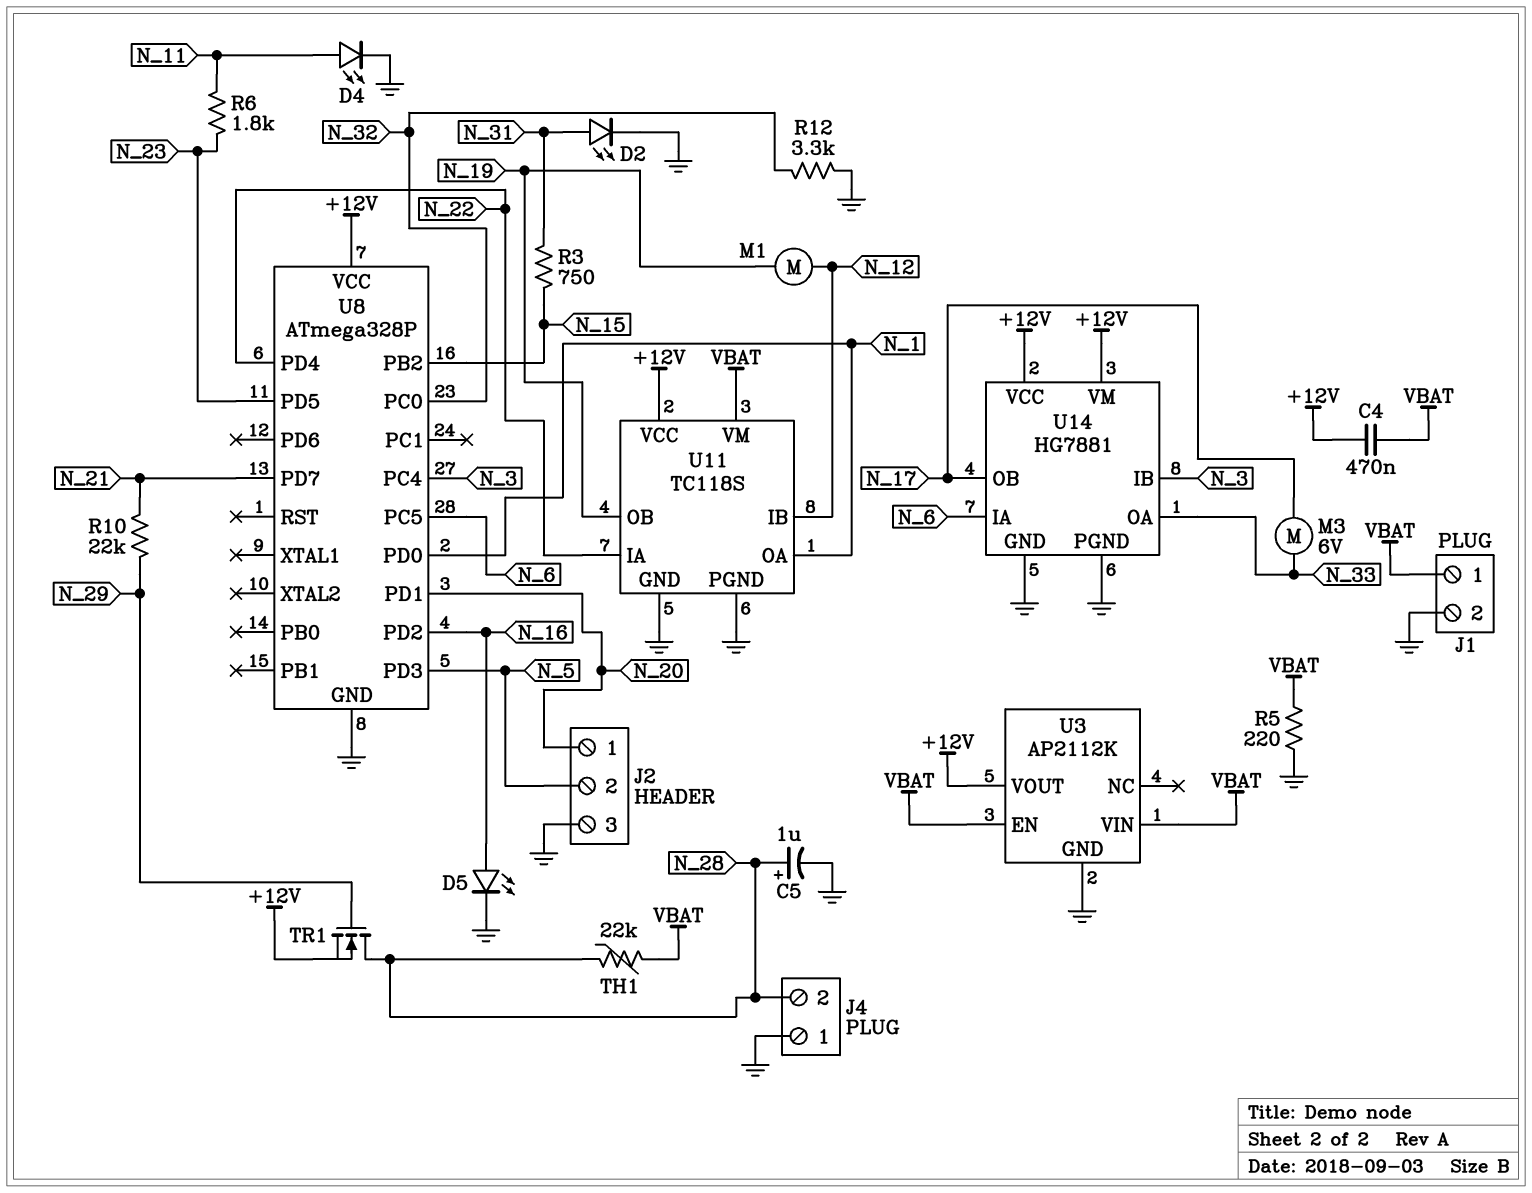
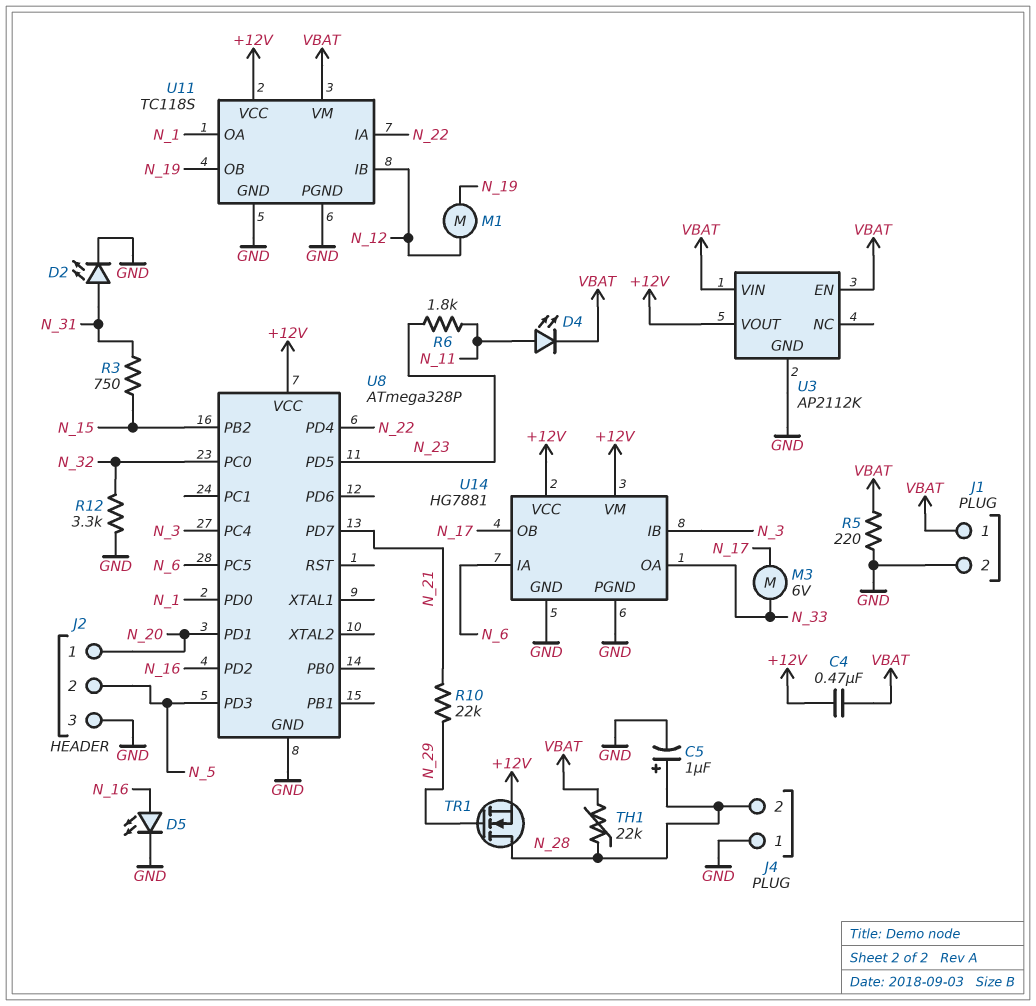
D4: LED (A N_11, K GND) -> LED (A N_11, K VBAT)

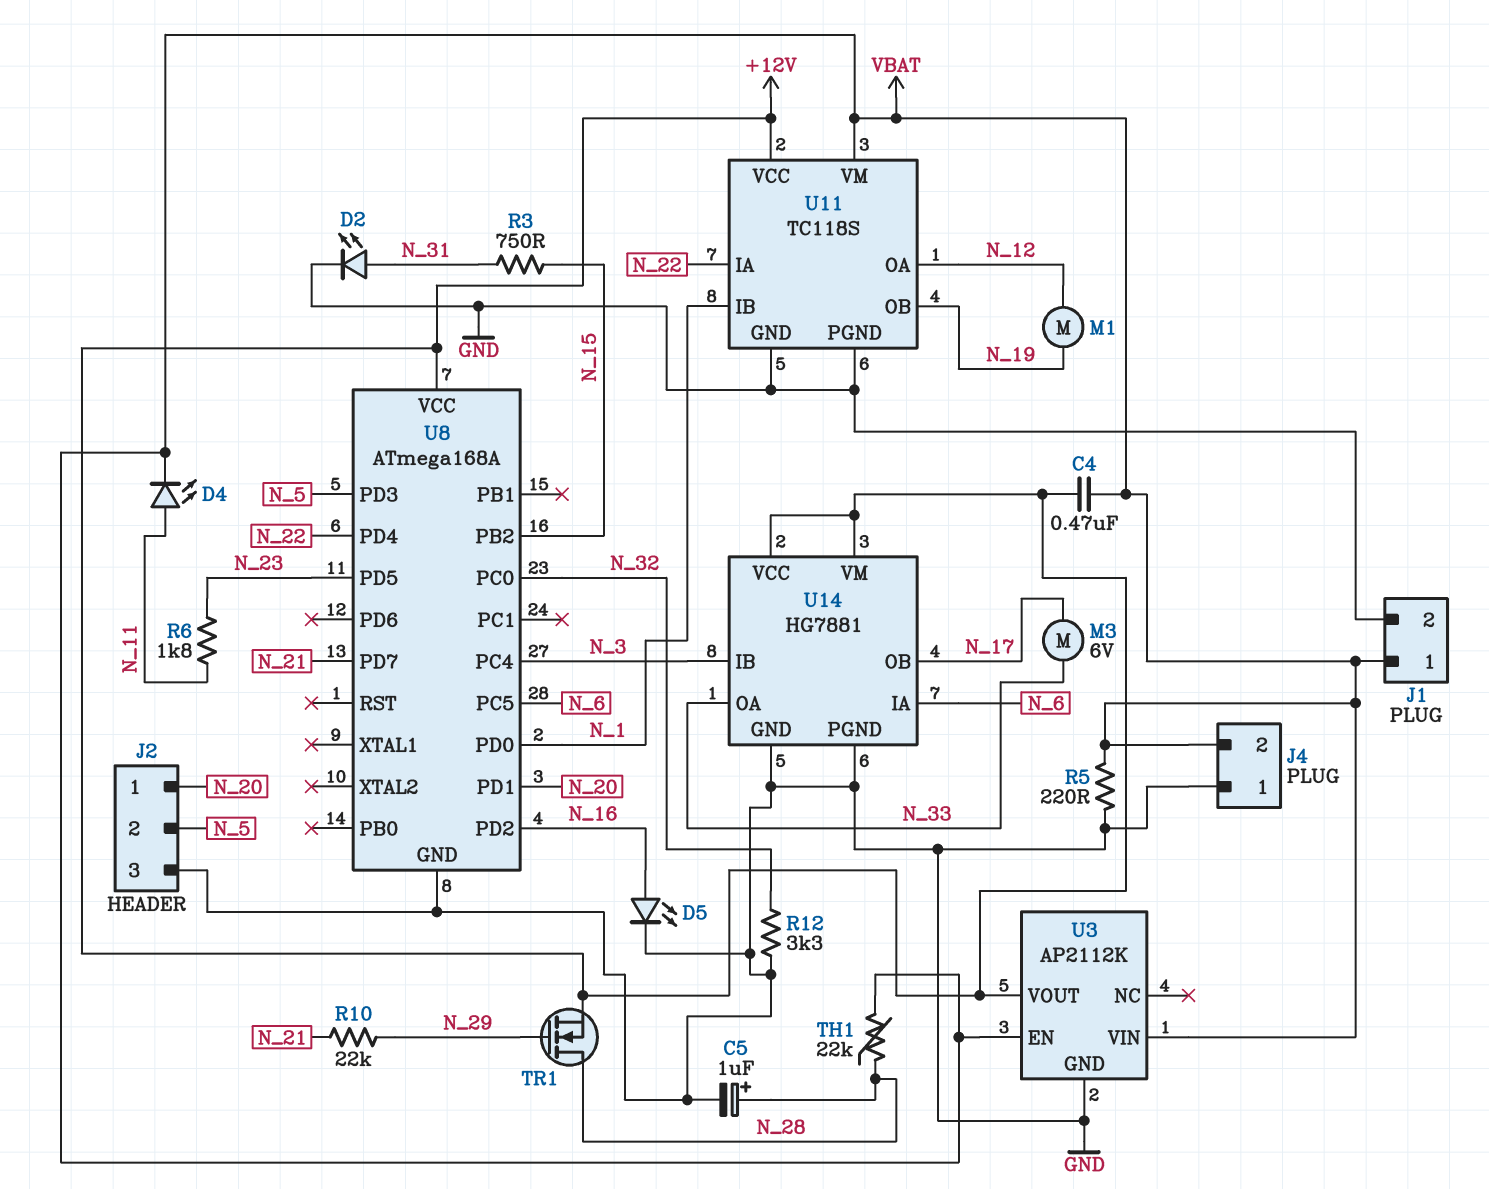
J4 pin 2: N_28 -> VBAT
U8: ATmega328P -> ATmega168A
U11 pin IB: N_12 -> N_1
U11 pin OA: N_1 -> N_12

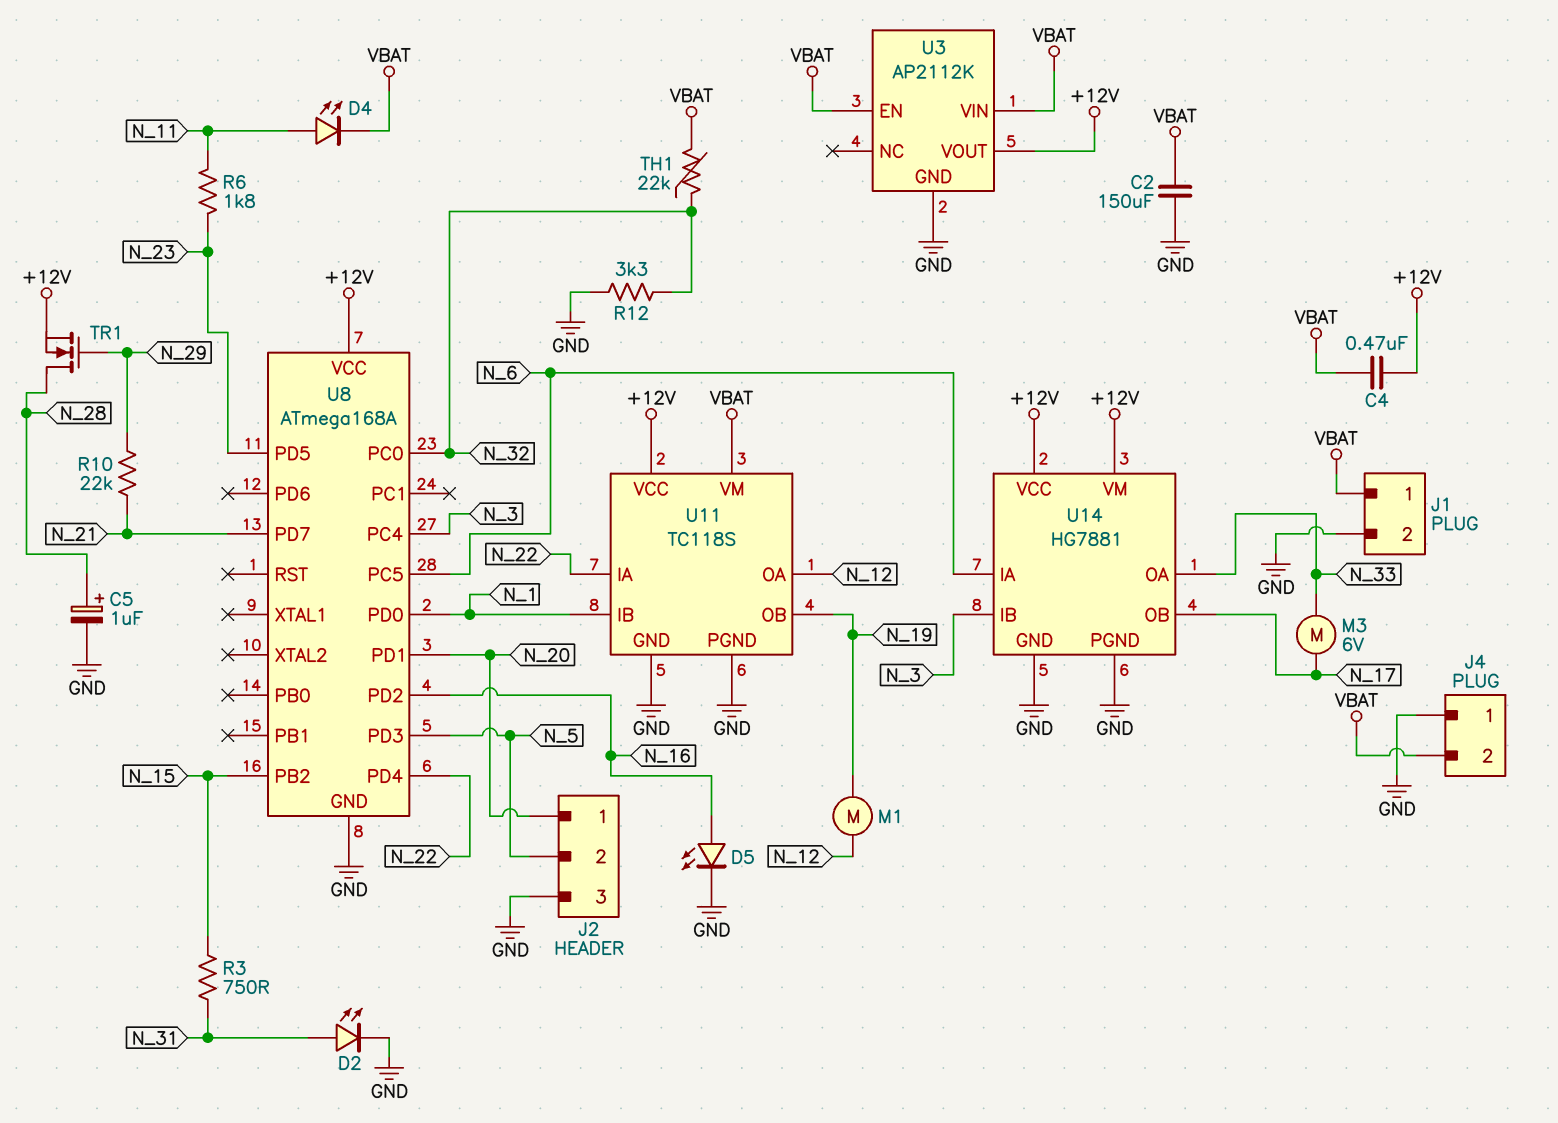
C2: none -> 150uF (GND, VBAT)
R5: 220 (GND, VBAT) -> none
TH1: 22k (N_28, VBAT) -> 22k (N_32, VBAT)

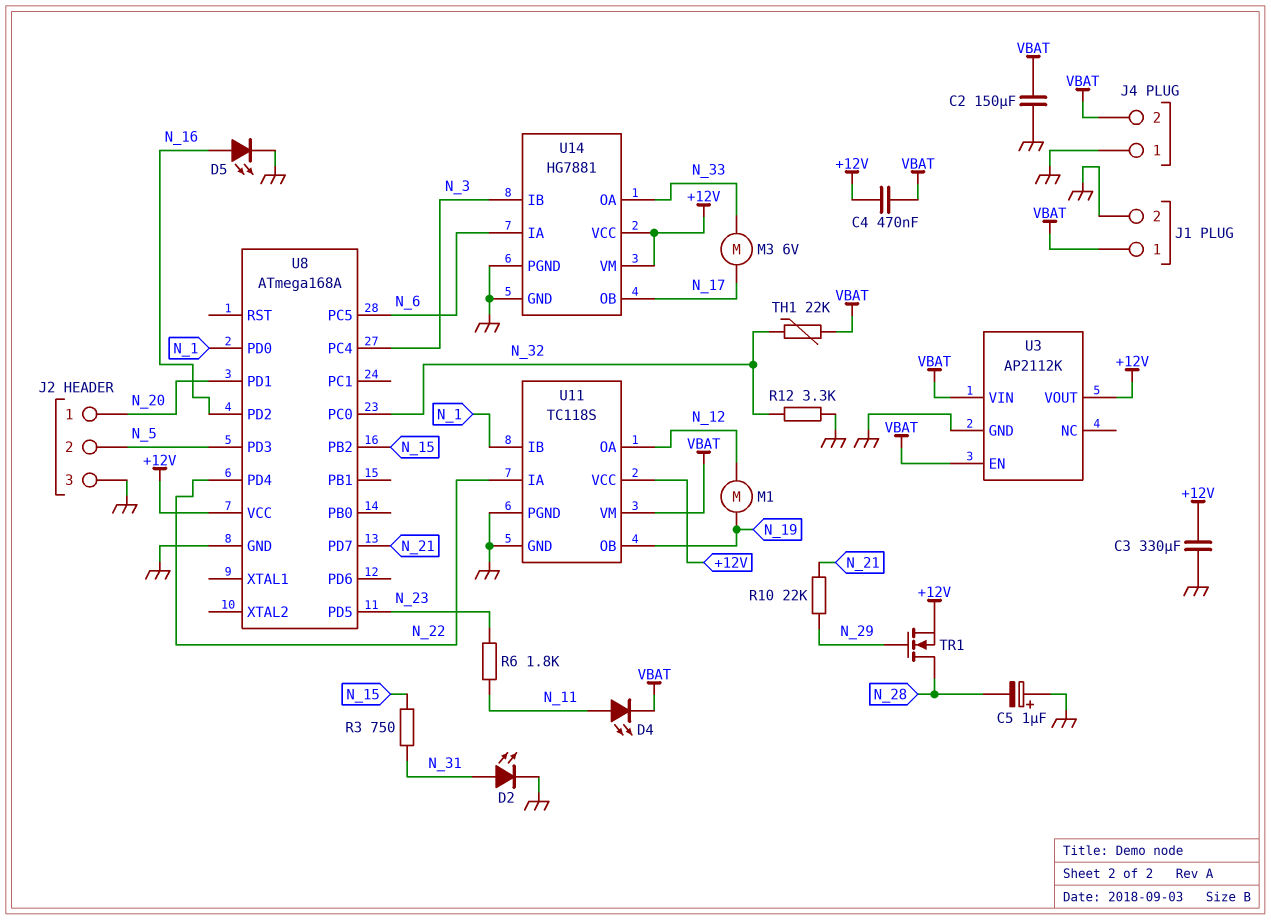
C3: none -> 330uF (+12V, GND)
C5: 1uF (plus N_28, minus GND) -> 1uF (plus GND, minus N_28)

